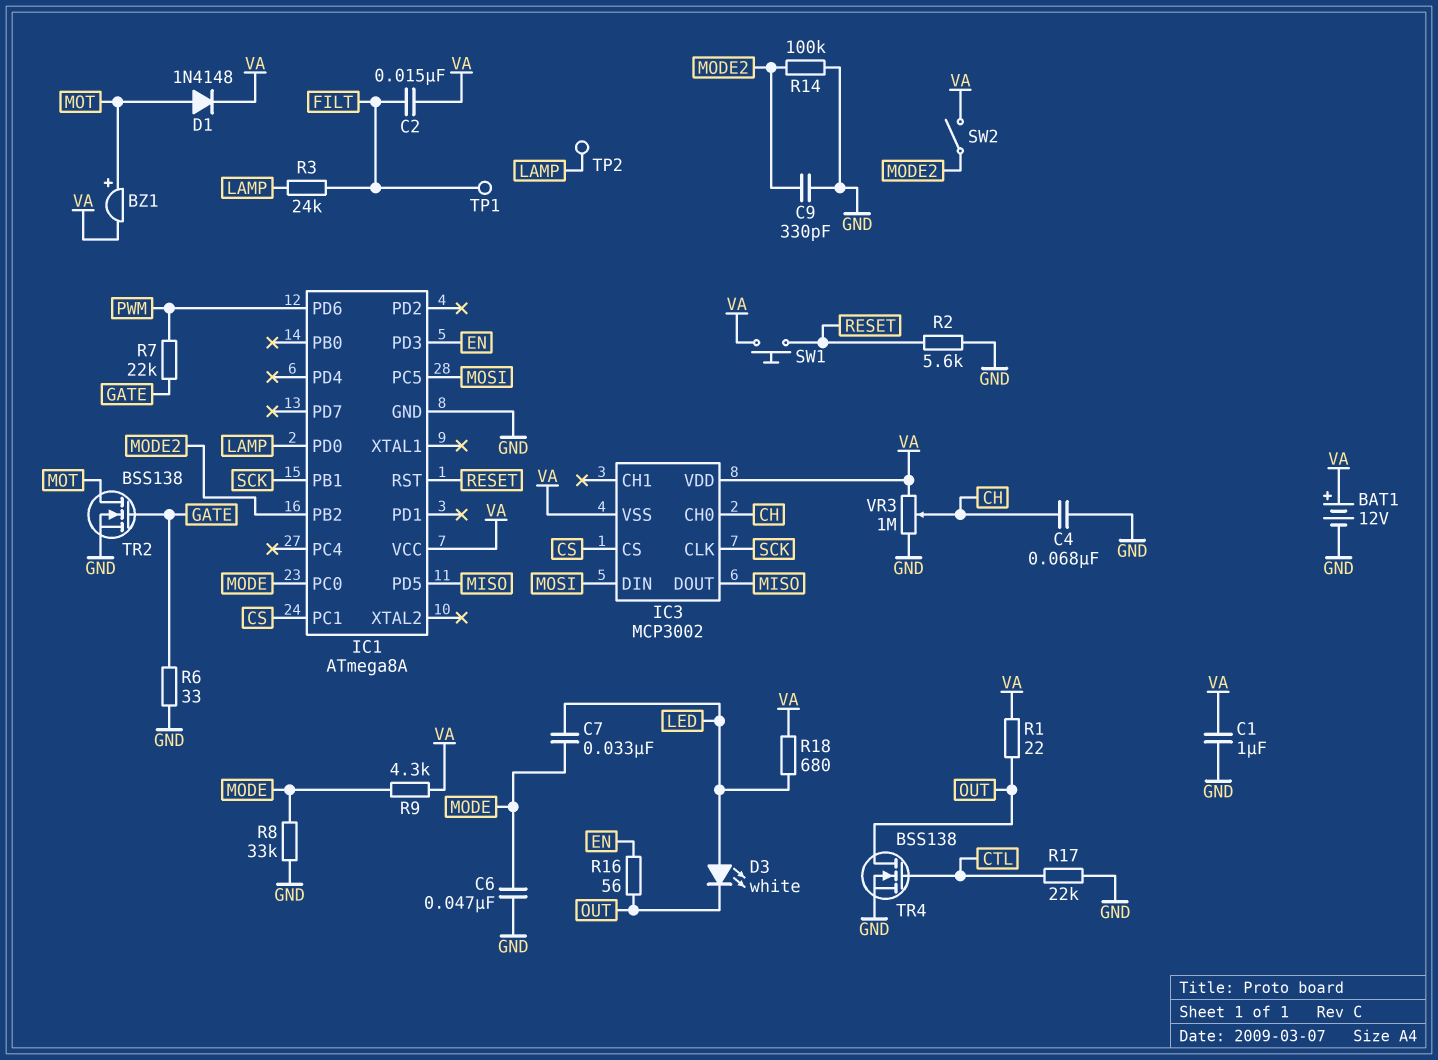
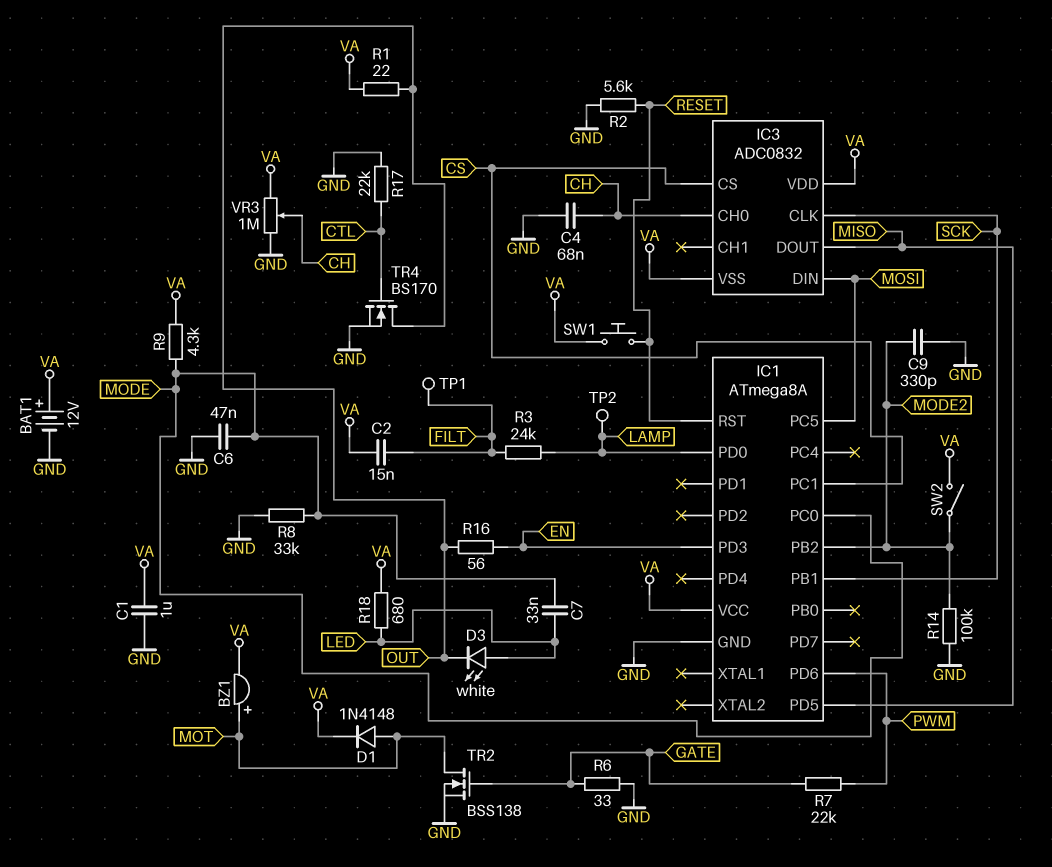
IC3: MCP3002 -> ADC0832
TR4: NMOS BSS138 (G CTL, D OUT, S GND) -> NMOS BS170 (G CTL, D OUT, S GND)

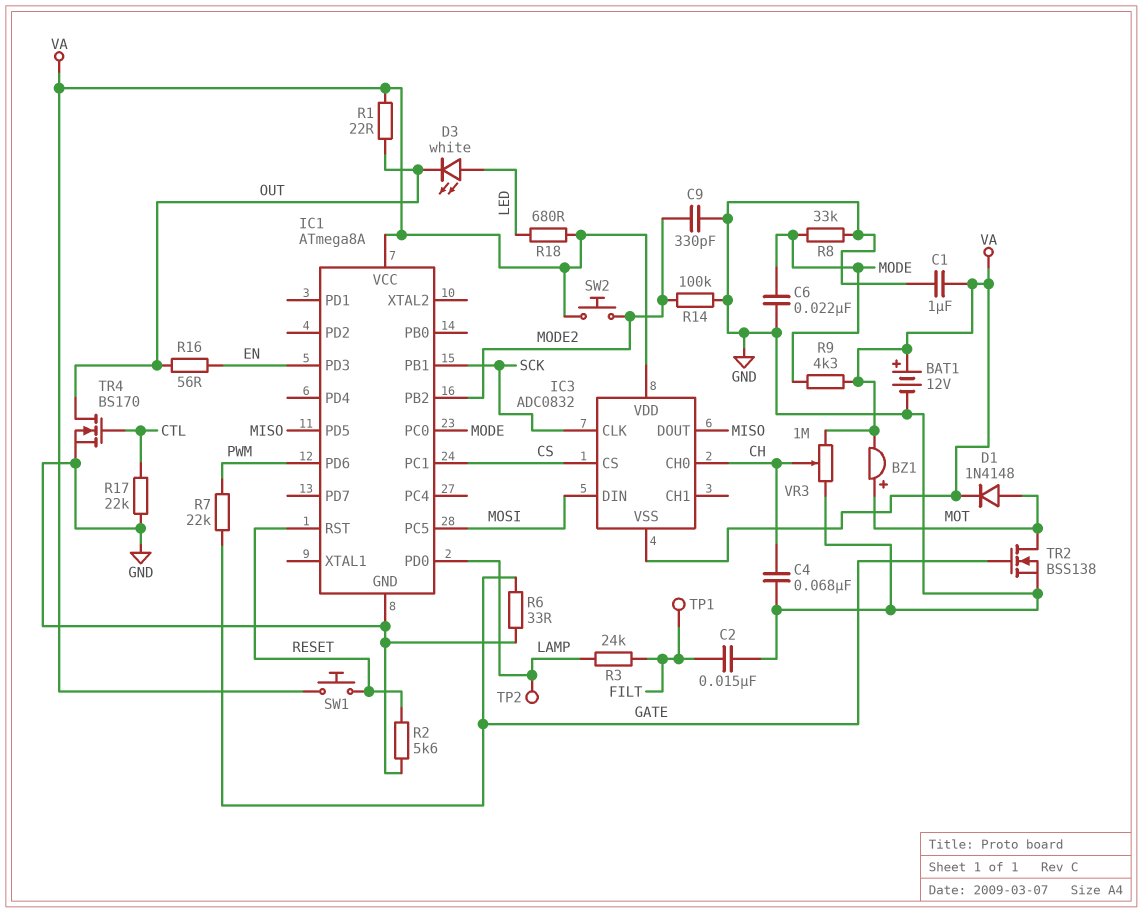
C2: 15nF (FILT, VA) -> 15nF (FILT, GND)
C6: 47nF (GND, MODE) -> 22nF (GND, MODE)
C7: 33nF (LED, MODE) -> none
SW2: switch (MODE2, VA) -> button (MODE2, VA)

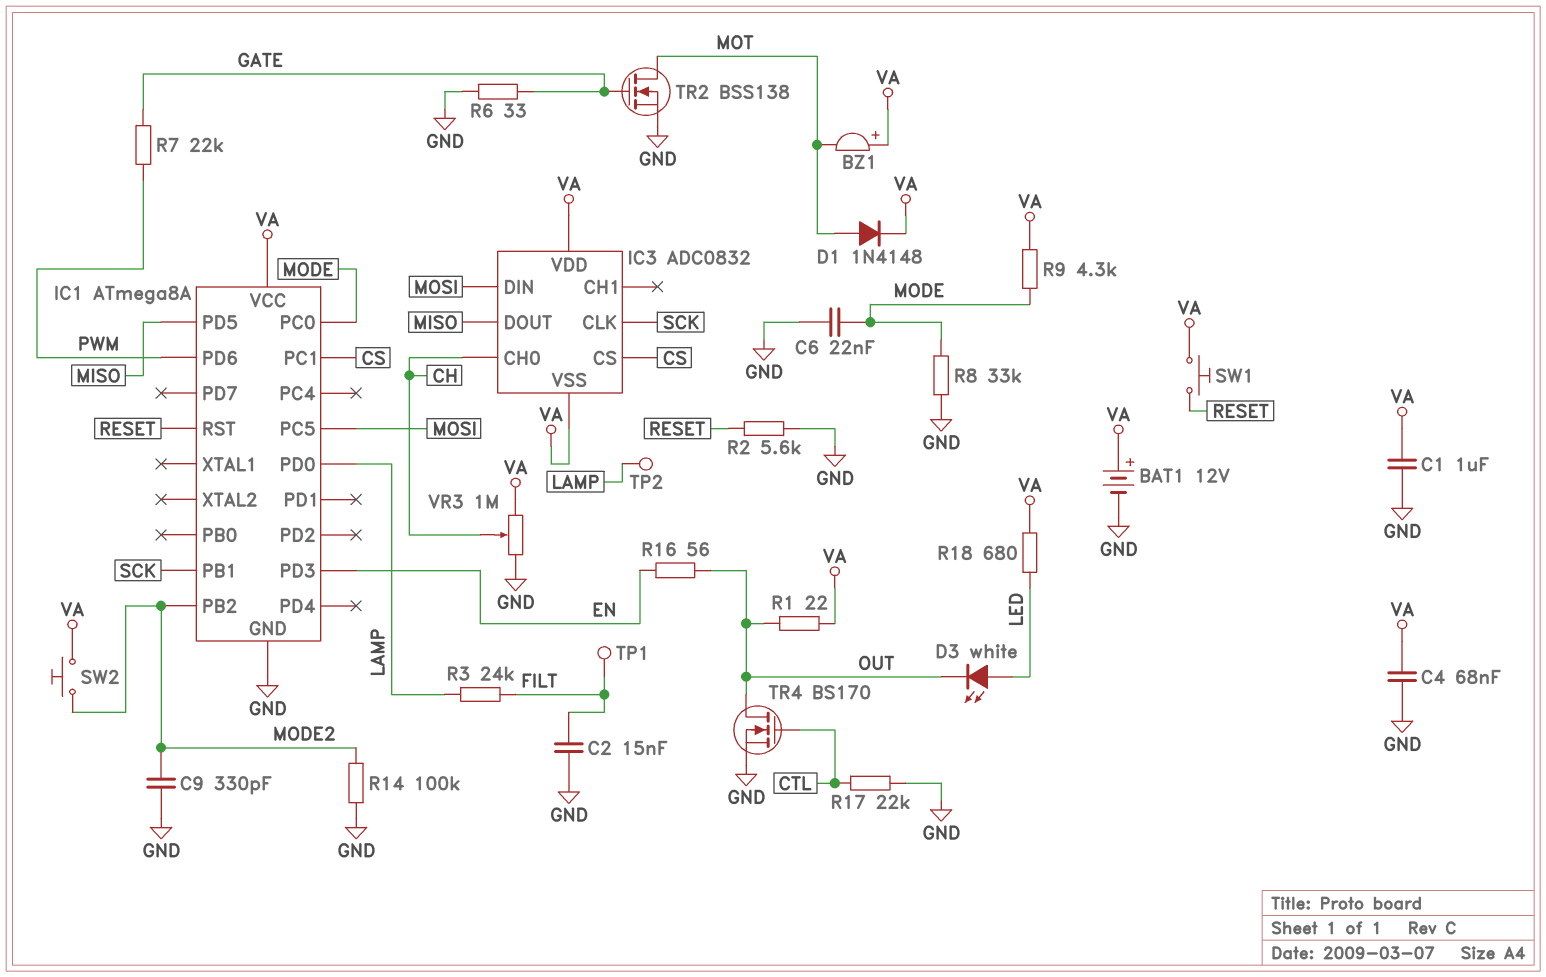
BZ1: buzzer (plus MOT, minus VA) -> buzzer (plus VA, minus MOT)
C4: 68nF (CH, GND) -> 68nF (GND, VA)

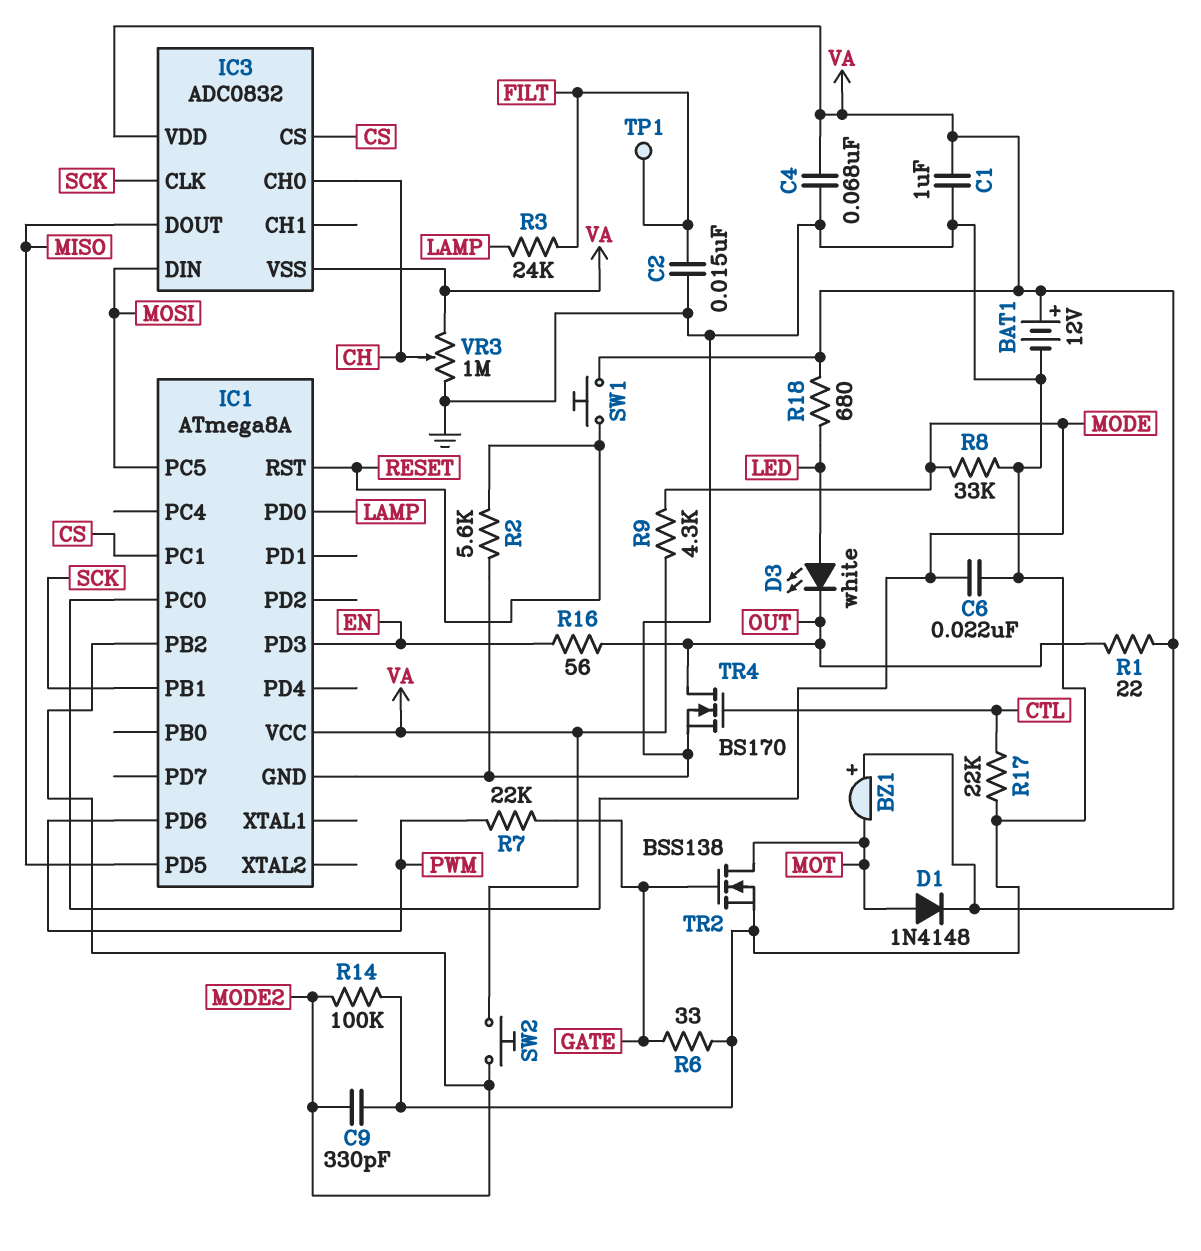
TP2: test point (LAMP) -> none

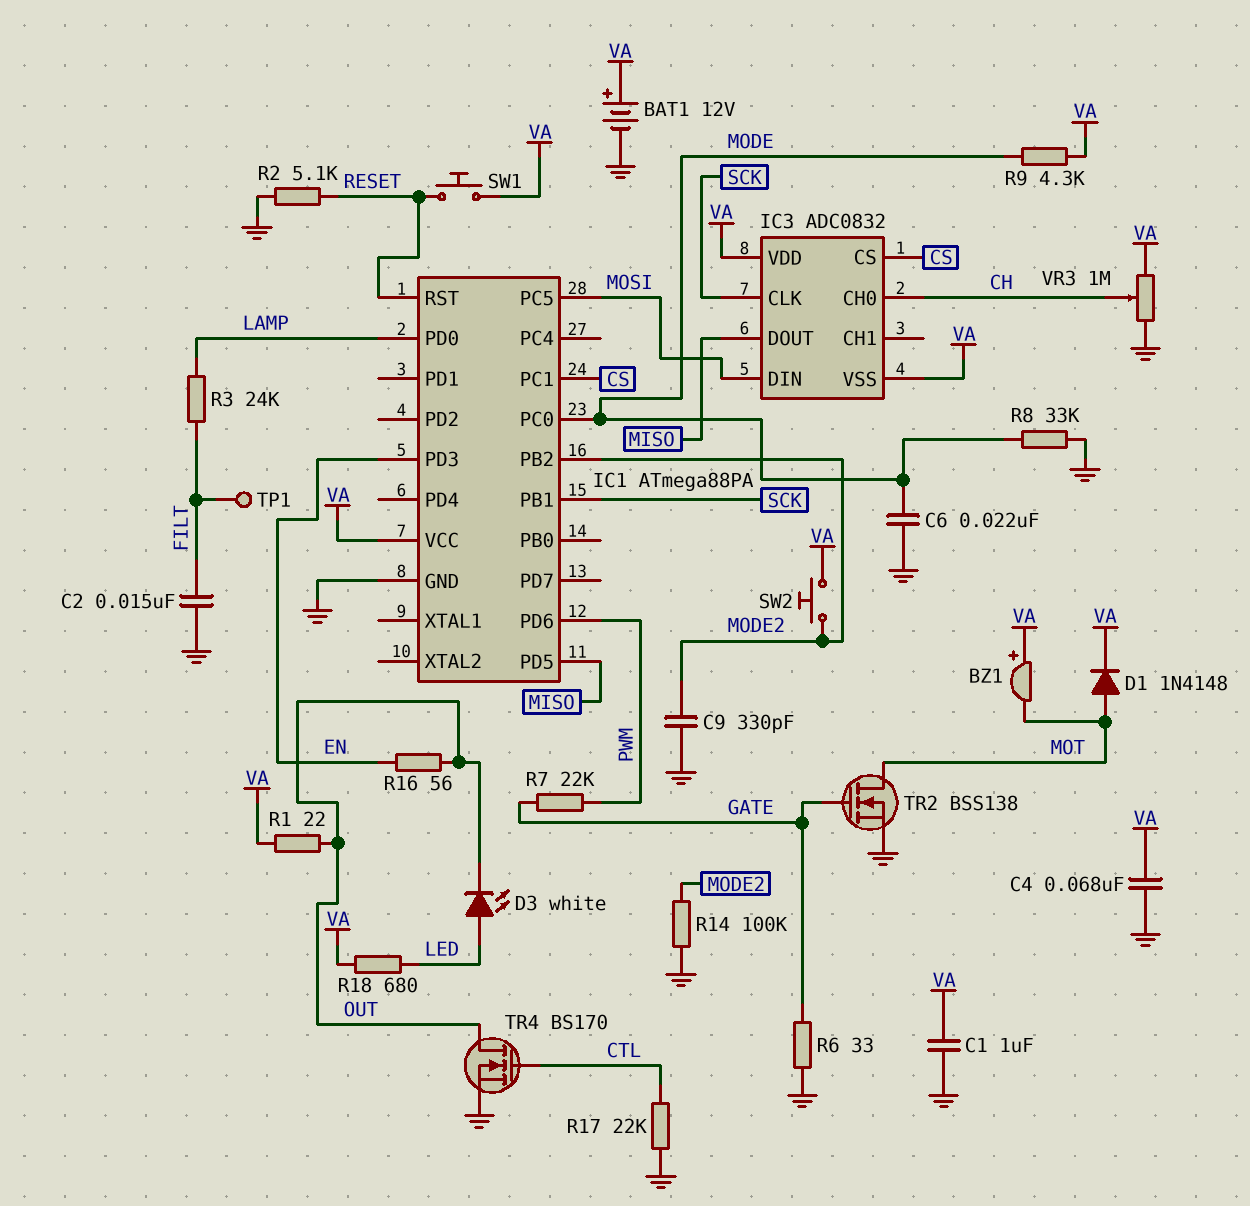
IC1: ATmega8A -> ATmega88PA
R2: 5.6k (GND, RESET) -> 5.1k (GND, RESET)

